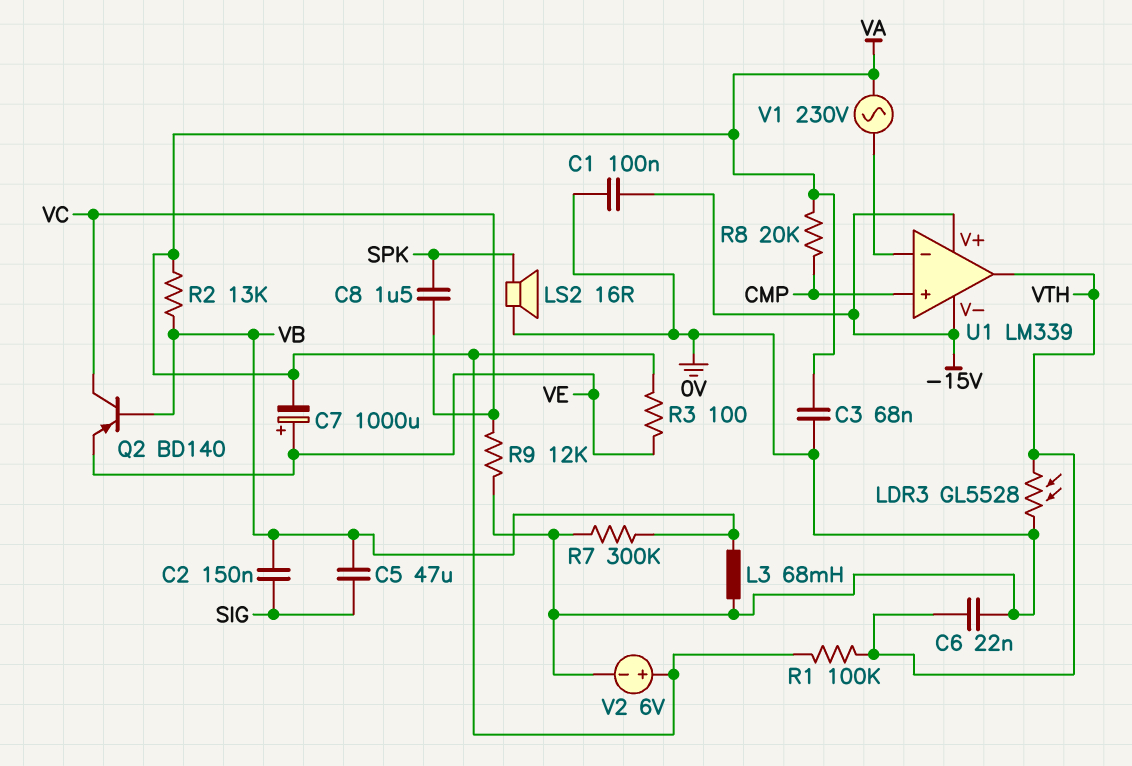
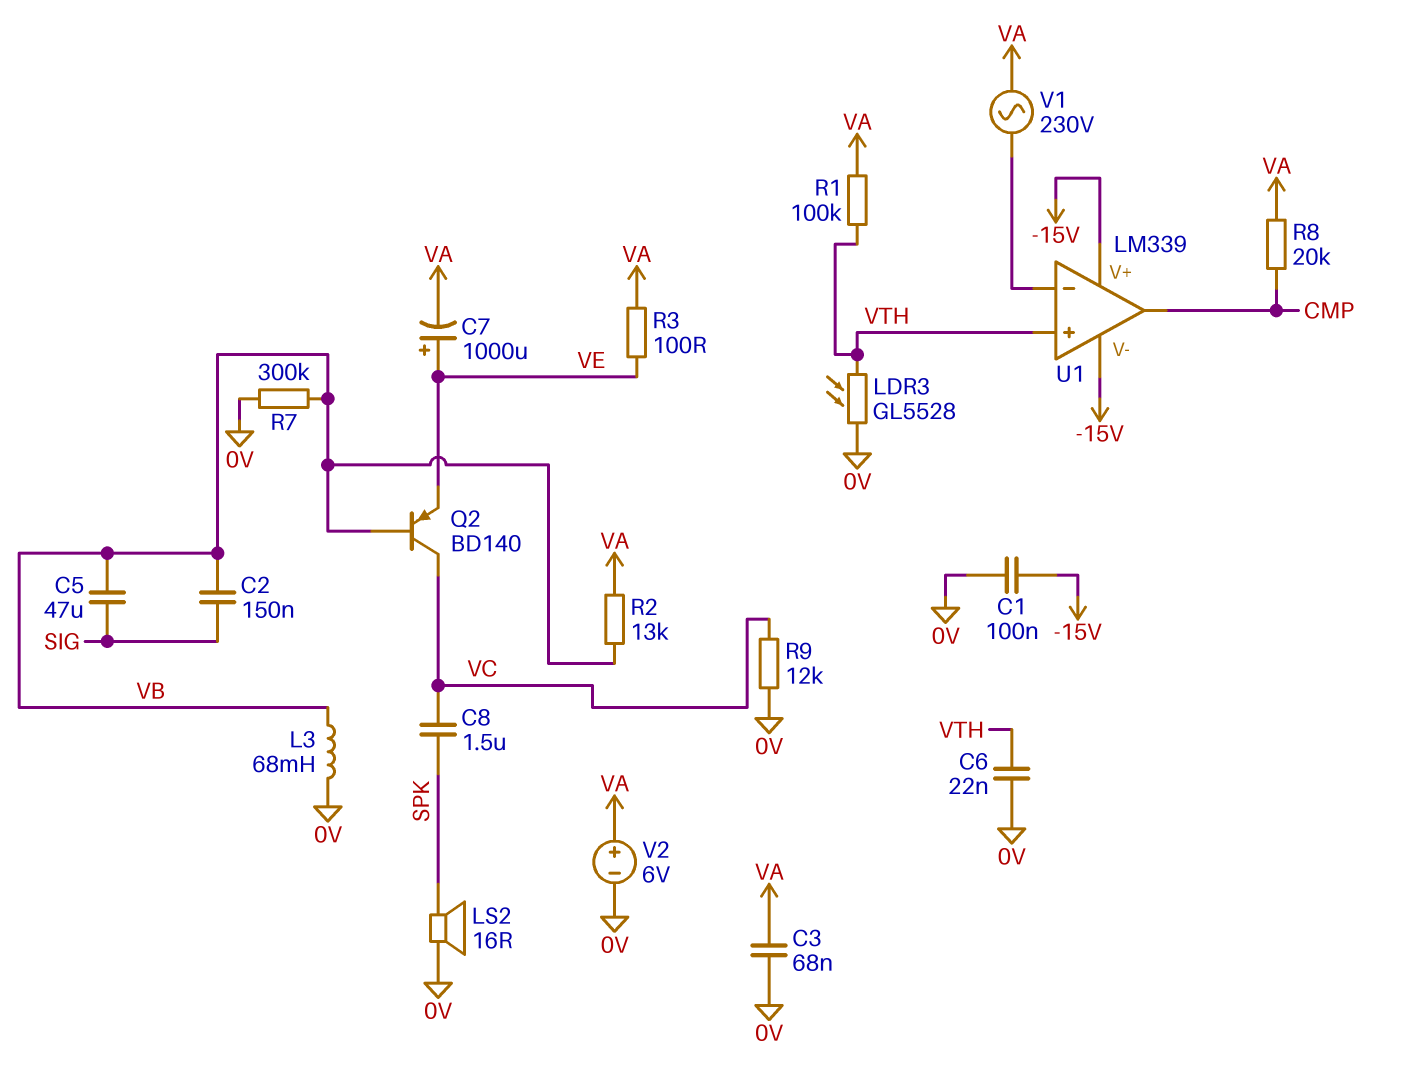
U1 pin in+: CMP -> VTH
U1 pin out: VTH -> CMP

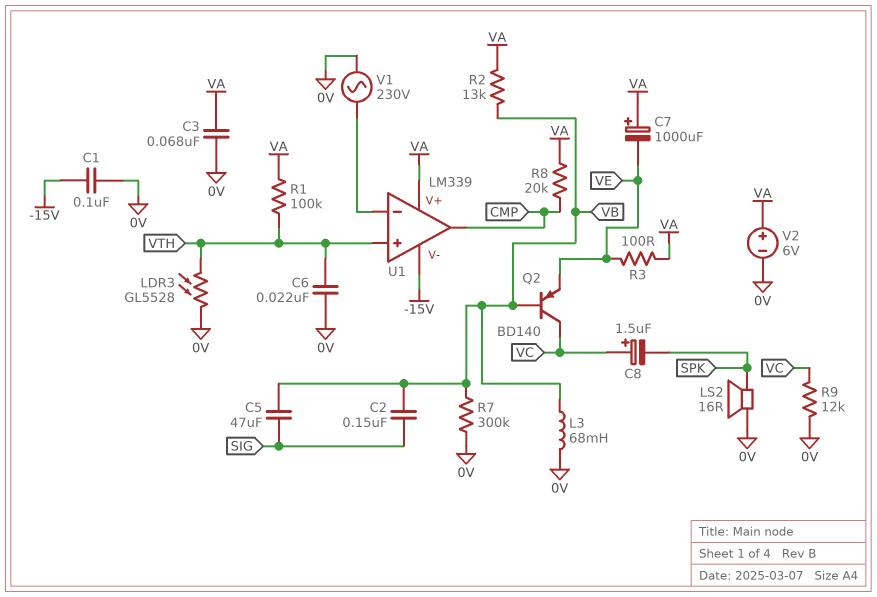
C7: 1000uF (plus VE, minus VA) -> 1000uF (plus VA, minus VE)
C8: 1.5uF (SPK, VC) -> 1.5uF (plus VC, minus SPK)
U1 pin V+: -15V -> VA
V1: AC 230V (U1/in-, VA) -> AC 230V (0V, U1/in-)

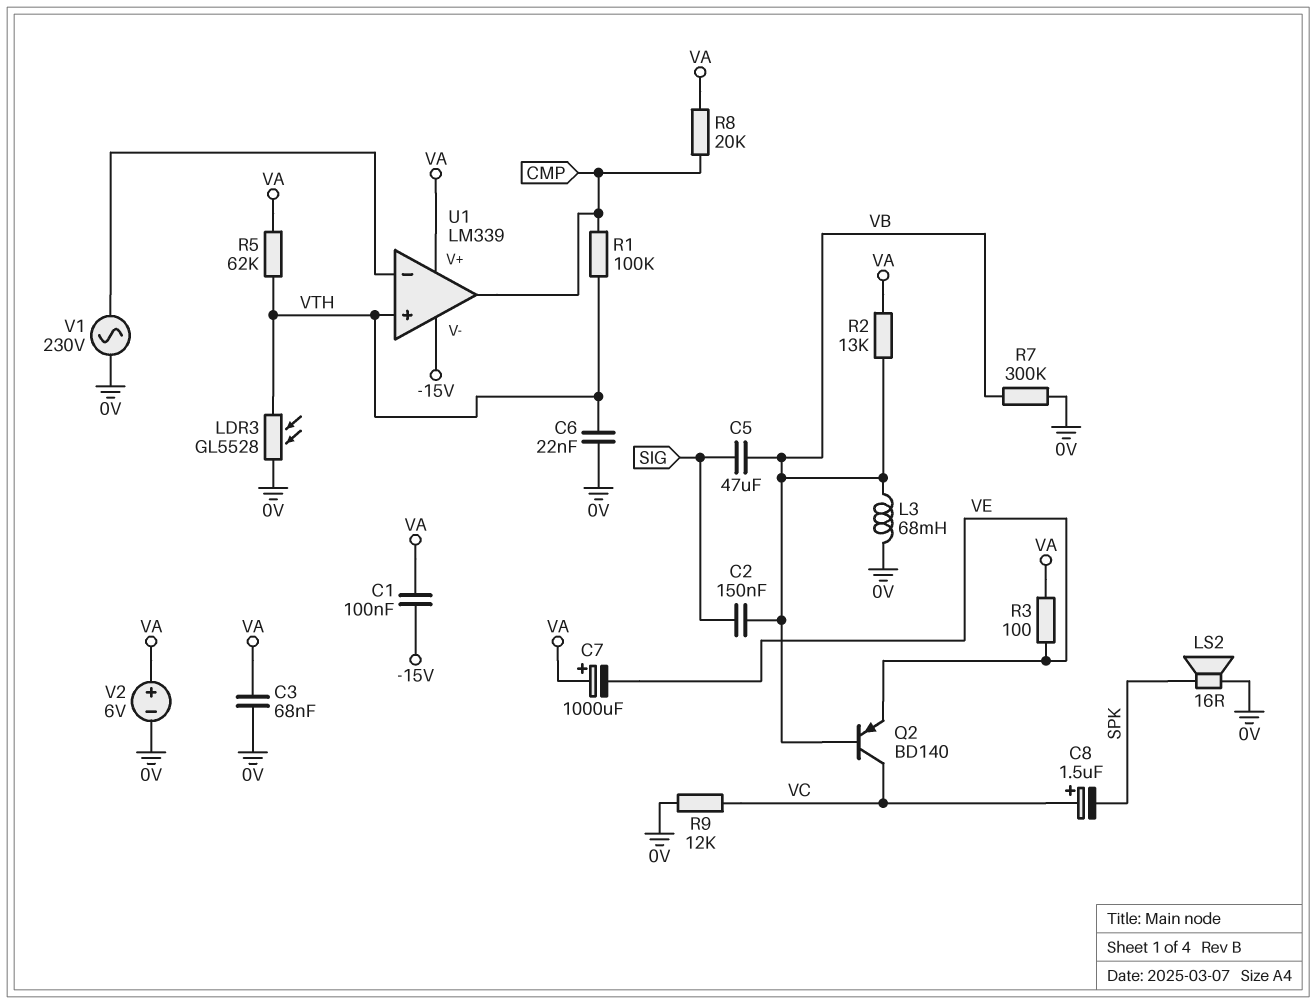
C1: 100nF (-15V, 0V) -> 100nF (-15V, VA)
R1: 100k (VA, VTH) -> 100k (CMP, VTH)
R5: none -> 62k (VA, VTH)

